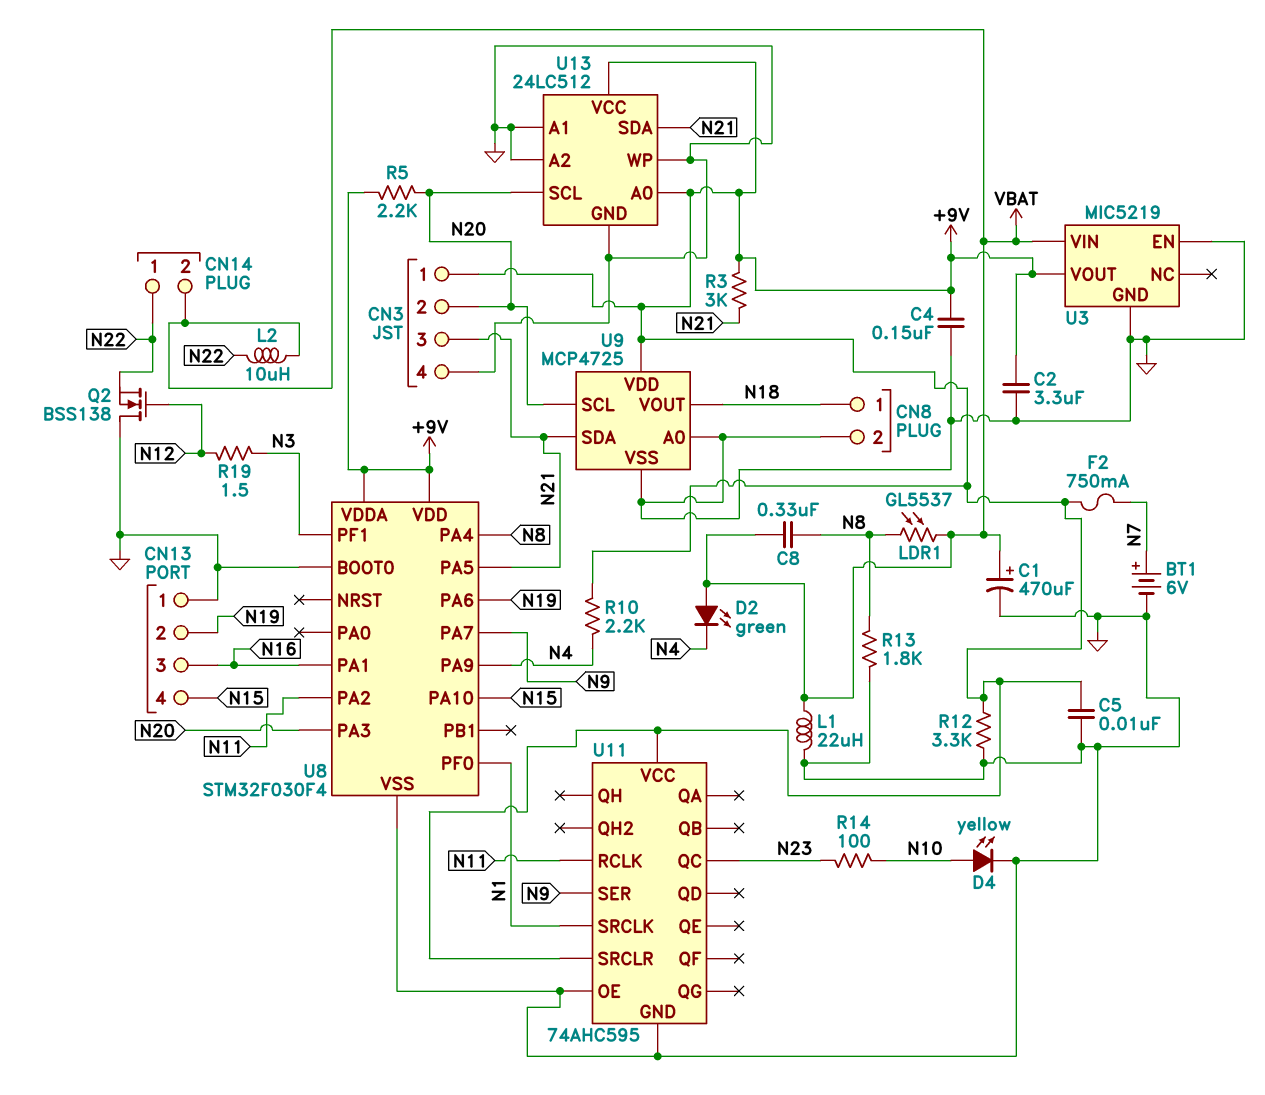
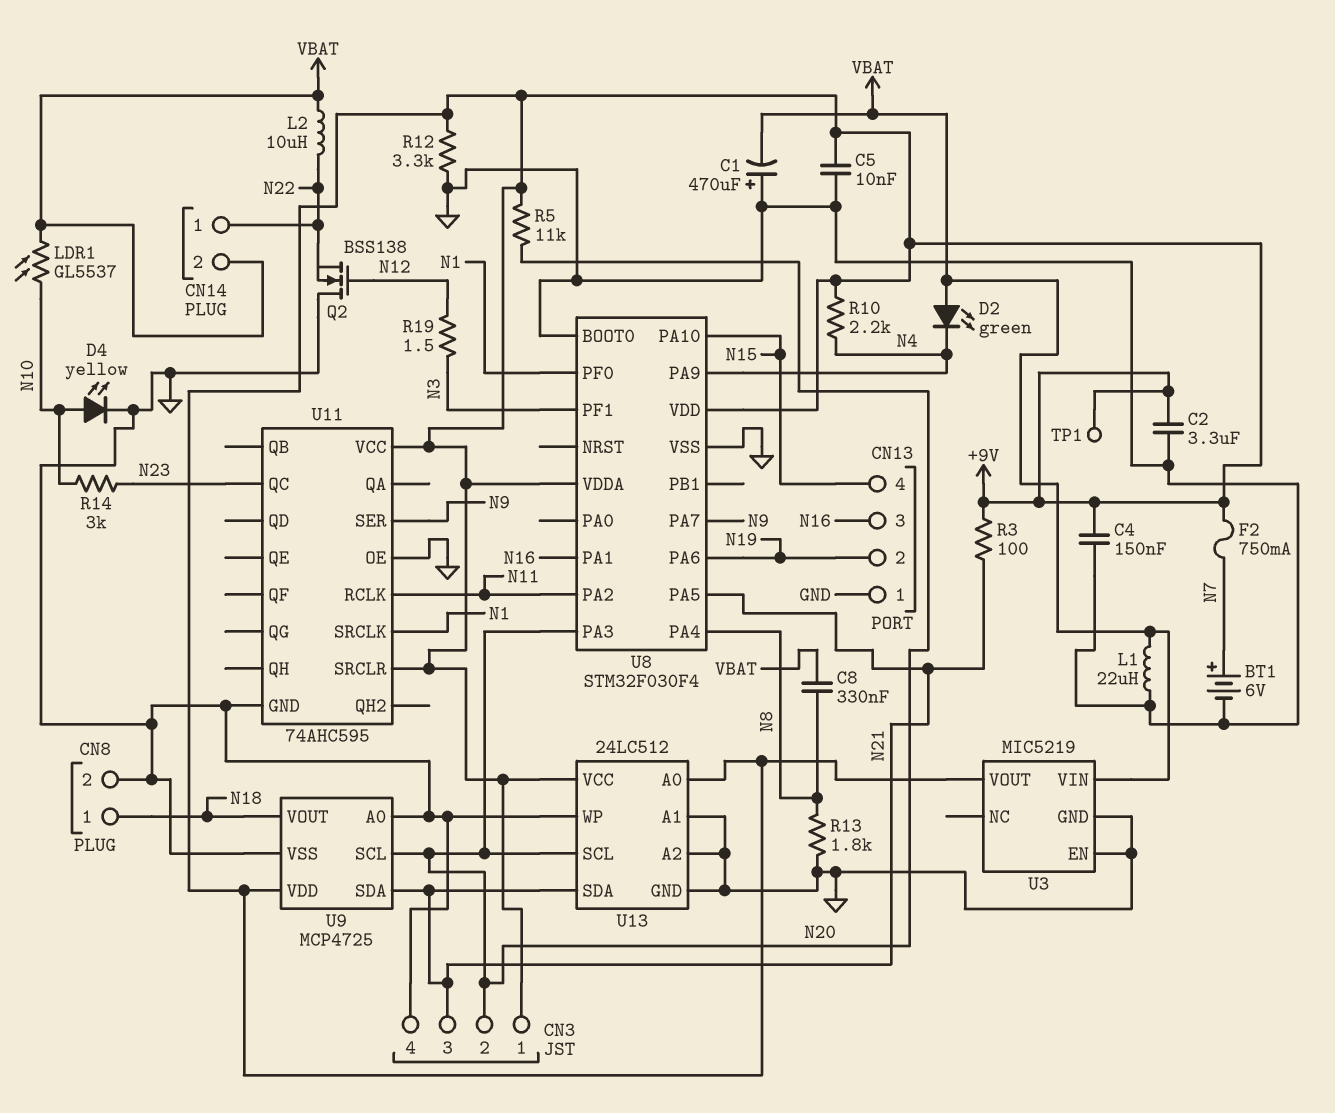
C1: 470uF (plus VBAT, minus GND) -> 470uF (plus GND, minus VBAT)
LDR1: GL5537 (N8, VBAT) -> GL5537 (N10, VBAT)
R3: 3k (+9V, N21) -> 100 (+9V, N21)
R5: 2.2k (+9V, N20) -> 11k (+9V, N20)
R14: 100 (N10, N23) -> 3k (N10, N23)
TP1: none -> test point (+9V)

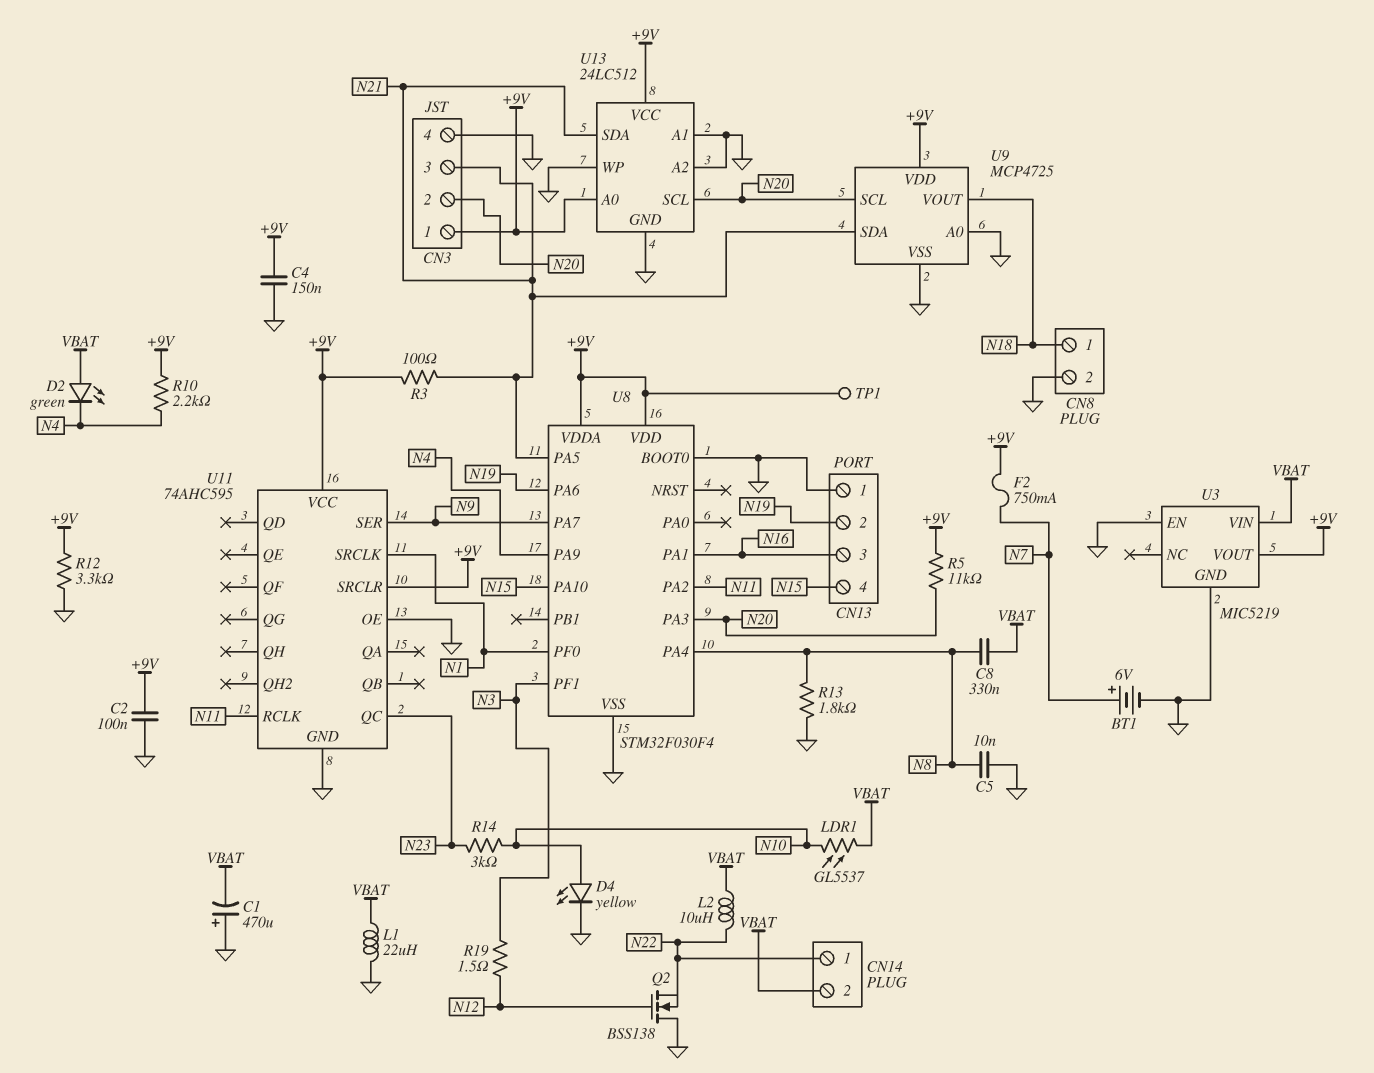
C2: 3.3uF (+9V, GND) -> 100nF (+9V, GND)
C5: 10nF (+9V, GND) -> 10nF (GND, N8)

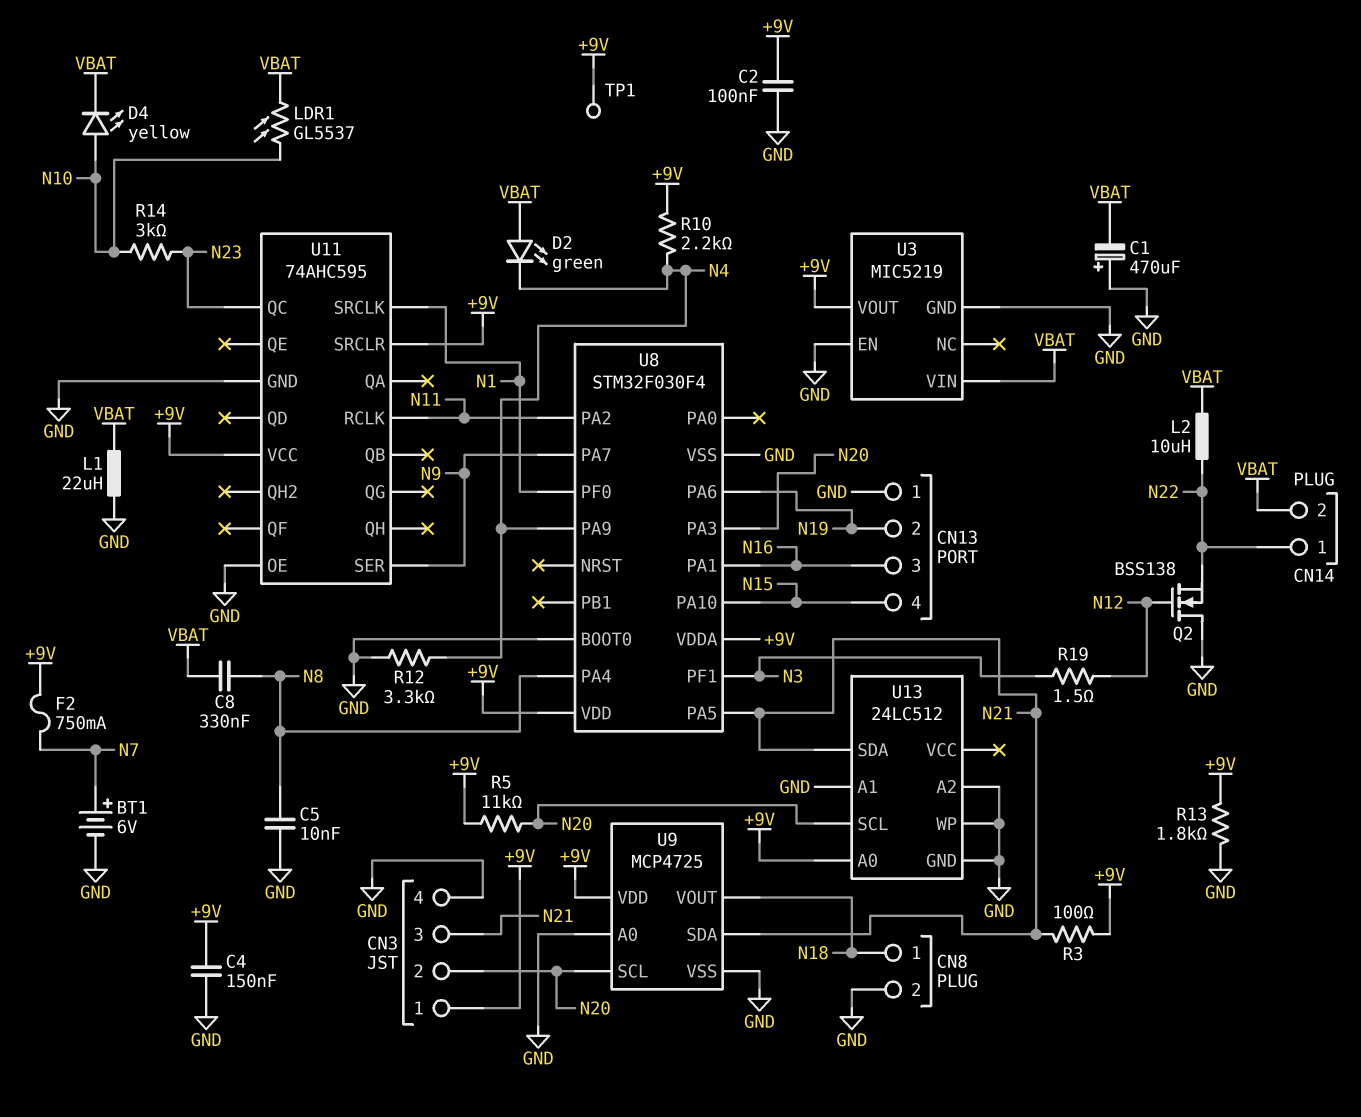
D4: LED yellow (A N10, K GND) -> LED yellow (A N10, K VBAT)
R12: 3.3k (+9V, GND) -> 3.3k (GND, N4)
R13: 1.8k (GND, N8) -> 1.8k (+9V, GND)
U13 pin VCC: +9V -> none

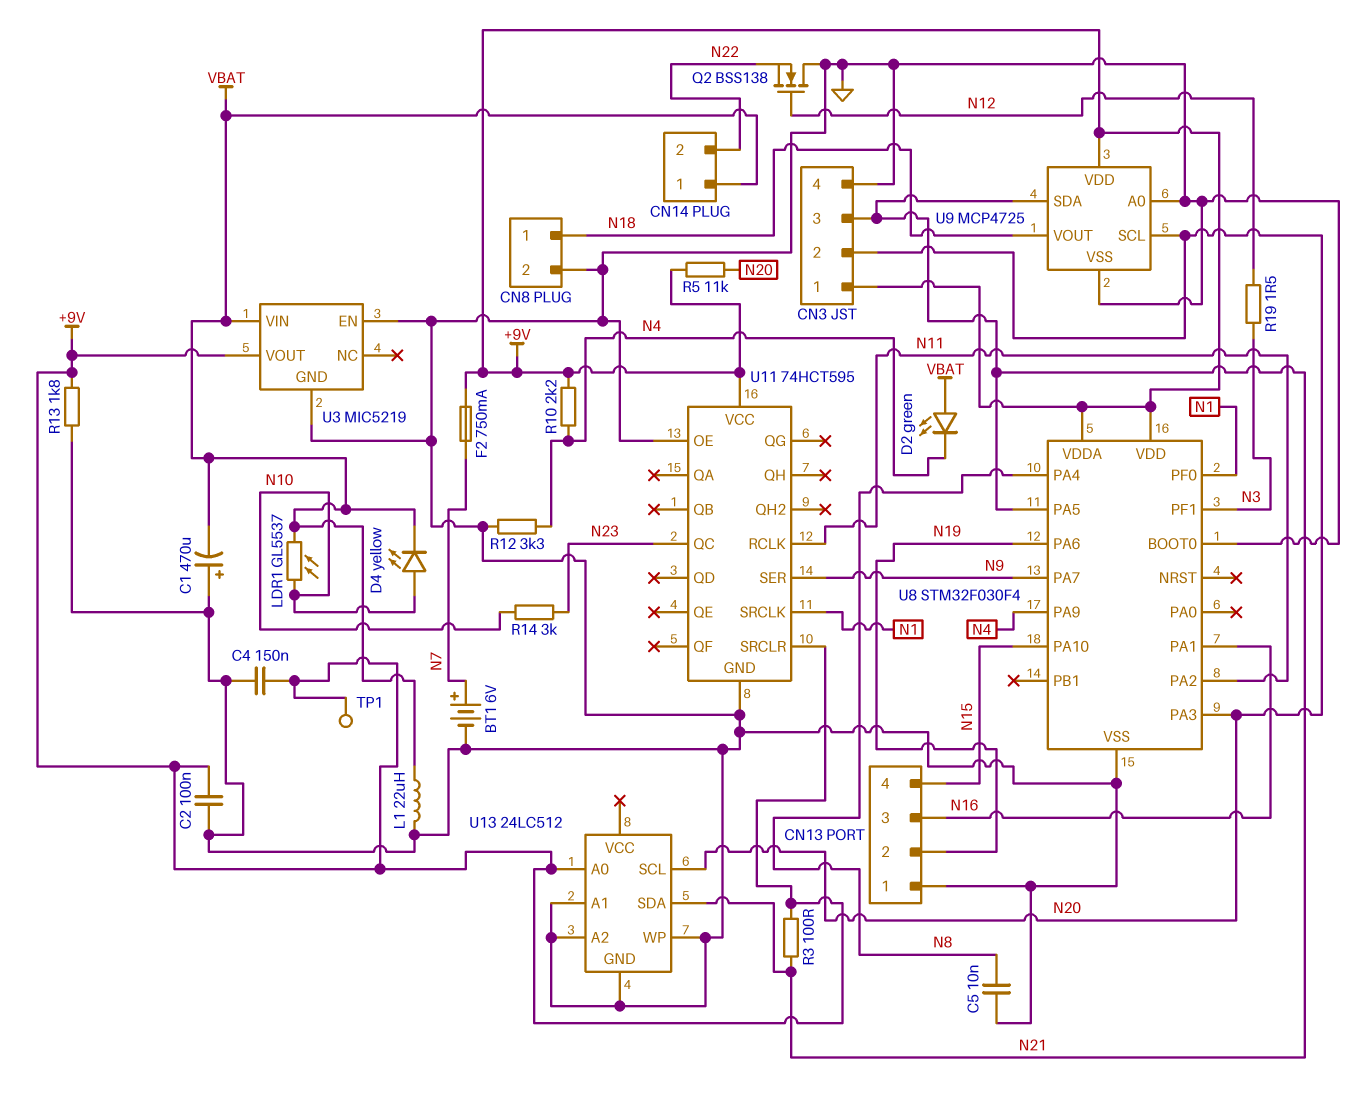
C8: 330nF (N8, VBAT) -> none
CN14 pin 1: N22 -> VBAT
CN14 pin 2: VBAT -> N22
L2: 10uH (N22, VBAT) -> none
U11: 74AHC595 -> 74HCT595

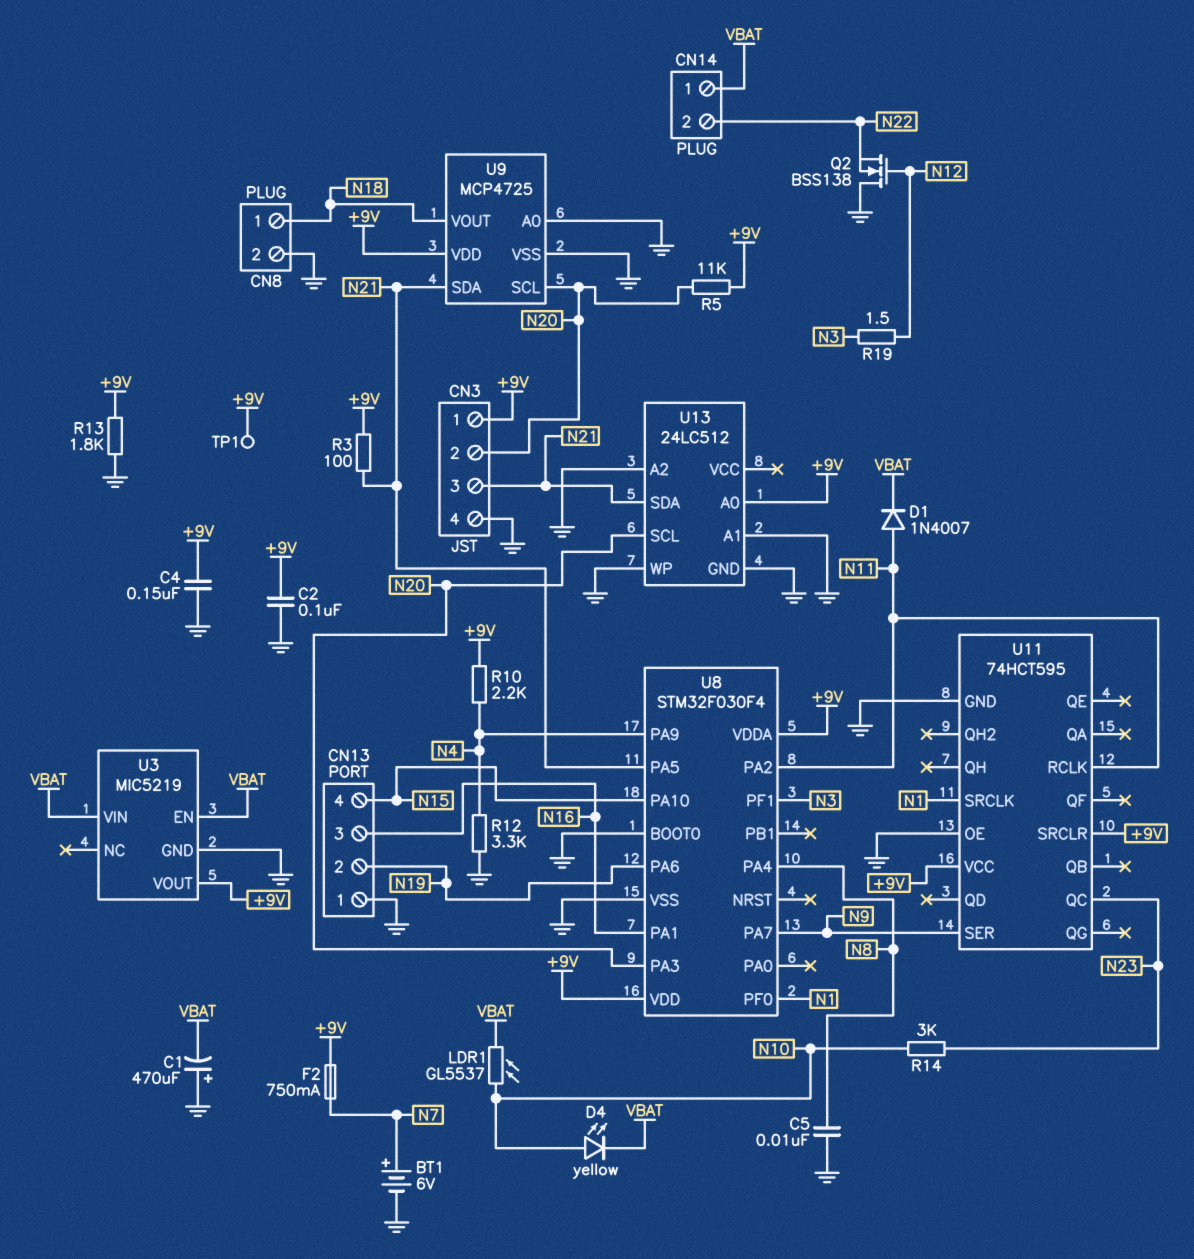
D1: none -> diode 1N4007 (A N11, K VBAT)
D2: LED green (A VBAT, K N4) -> none
L1: 22uH (GND, VBAT) -> none
U3 pin EN: GND -> VBAT

